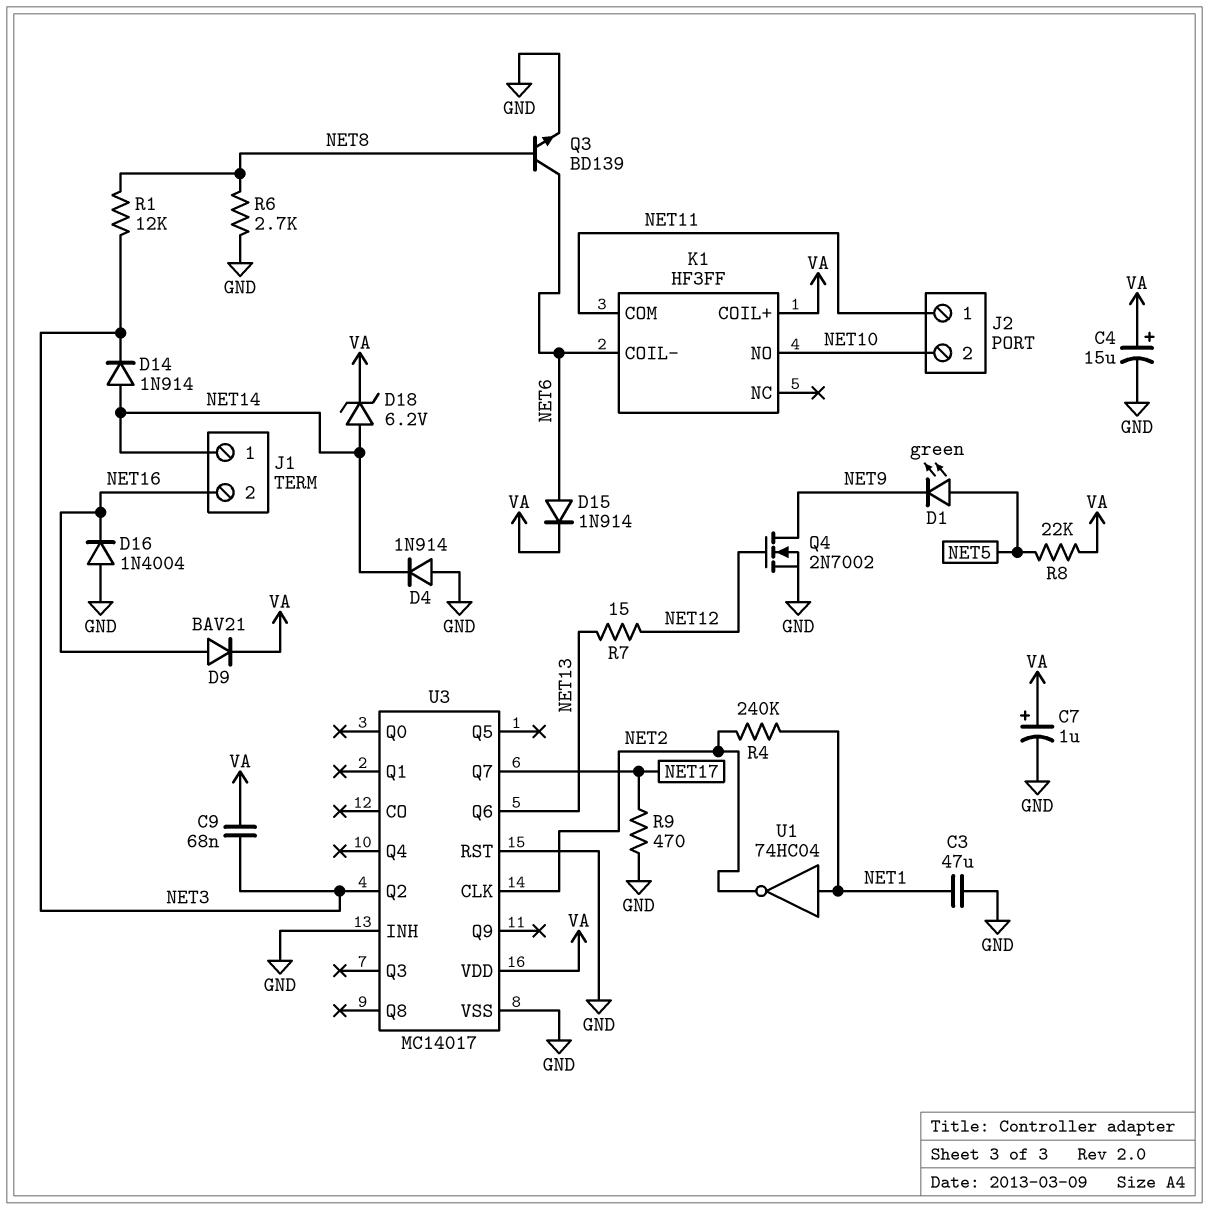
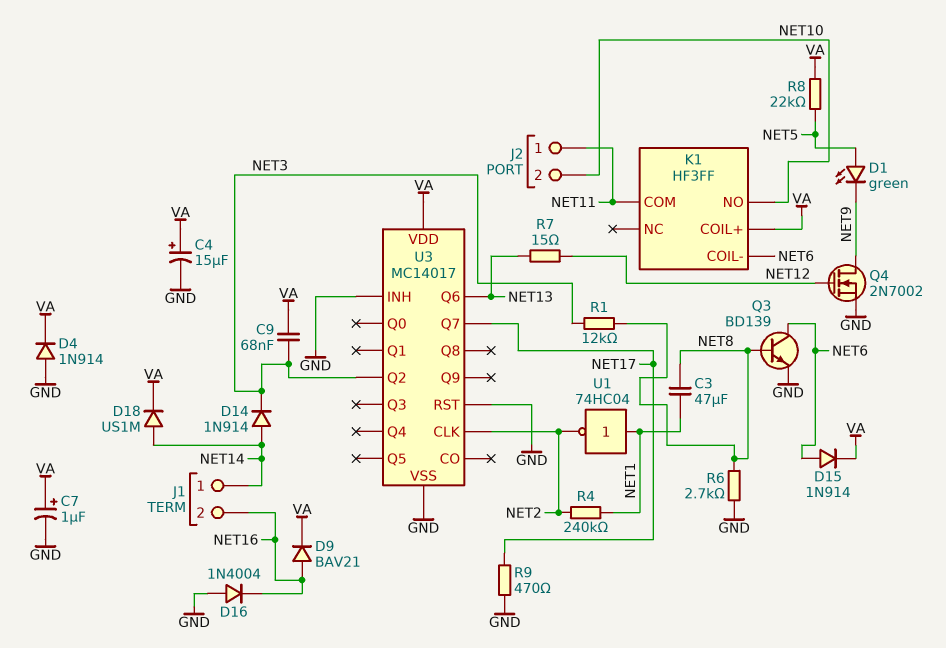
C3: 47uF (GND, NET1) -> 47uF (NET1, NET8)
D4: diode 1N914 (A GND, K NET14) -> diode 1N914 (A GND, K VA)
D18: zener 6.2V (A NET14, K VA) -> diode US1M (A NET14, K VA)

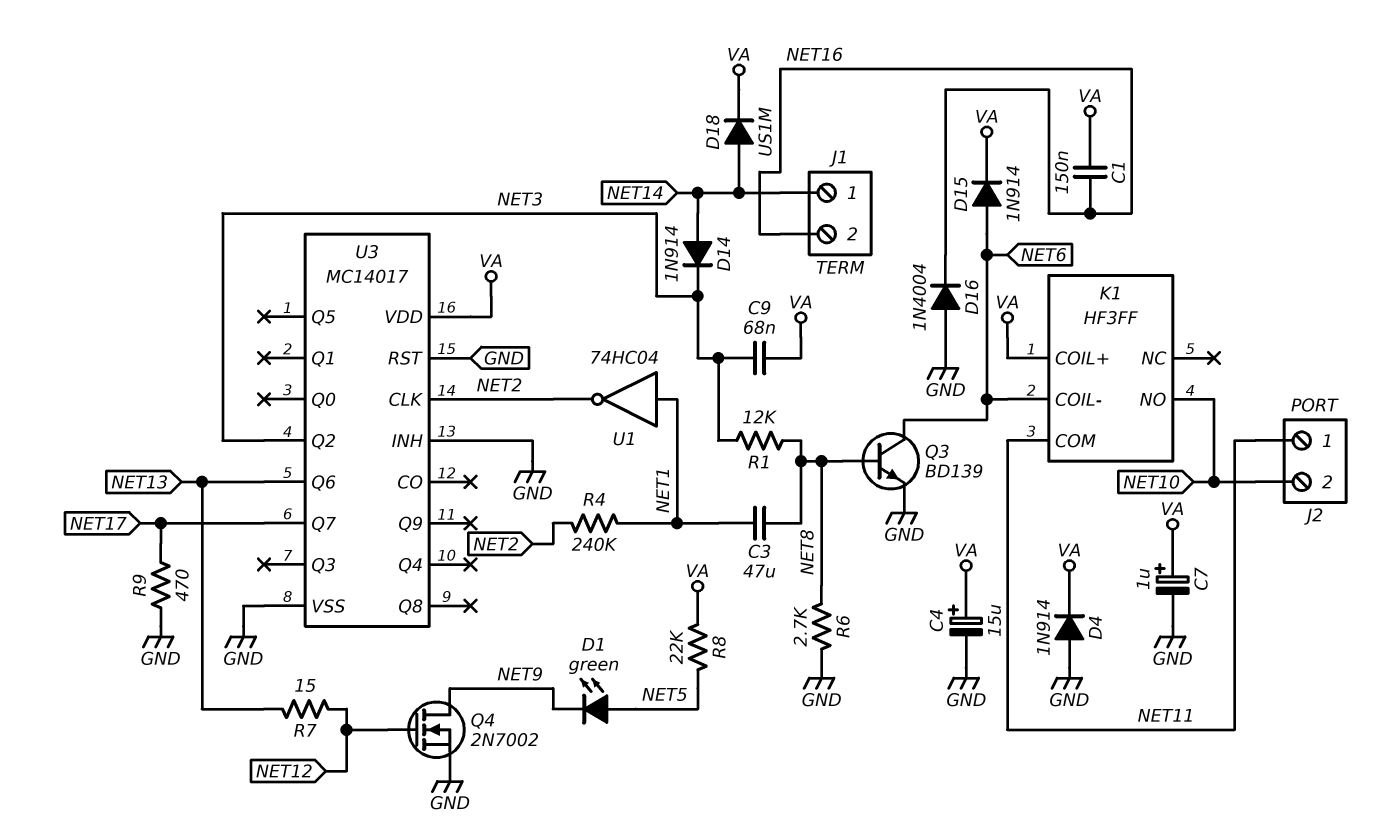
C1: none -> 150nF (NET16, VA)
D9: diode BAV21 (A NET16, K VA) -> none

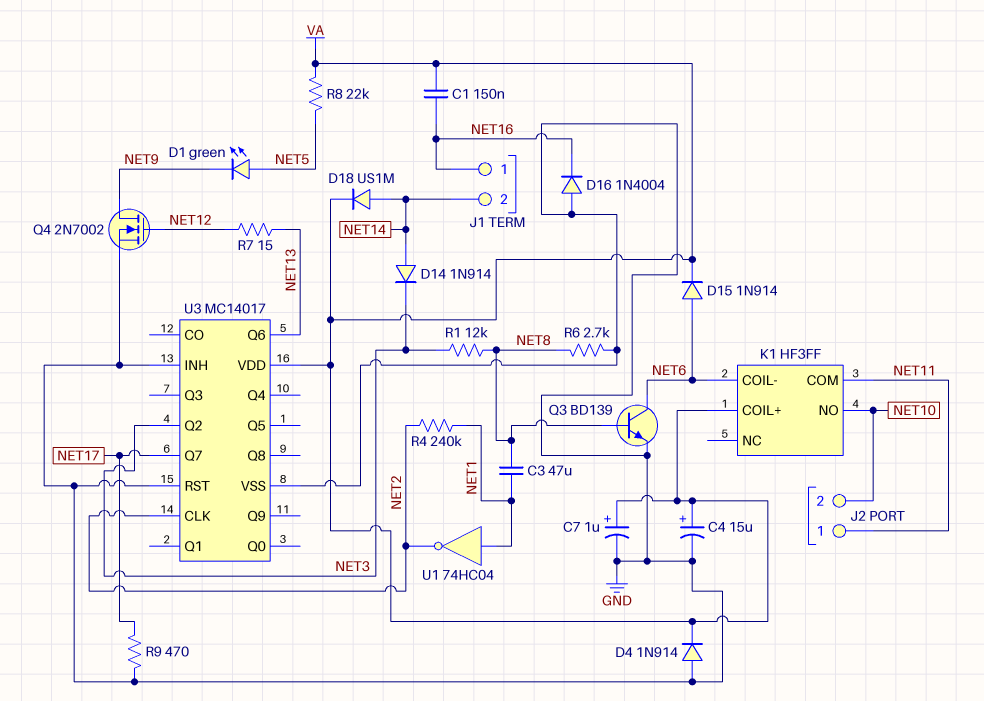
C9: 68nF (NET3, VA) -> none
J1 pin 1: NET14 -> NET16
J1 pin 2: NET16 -> NET14

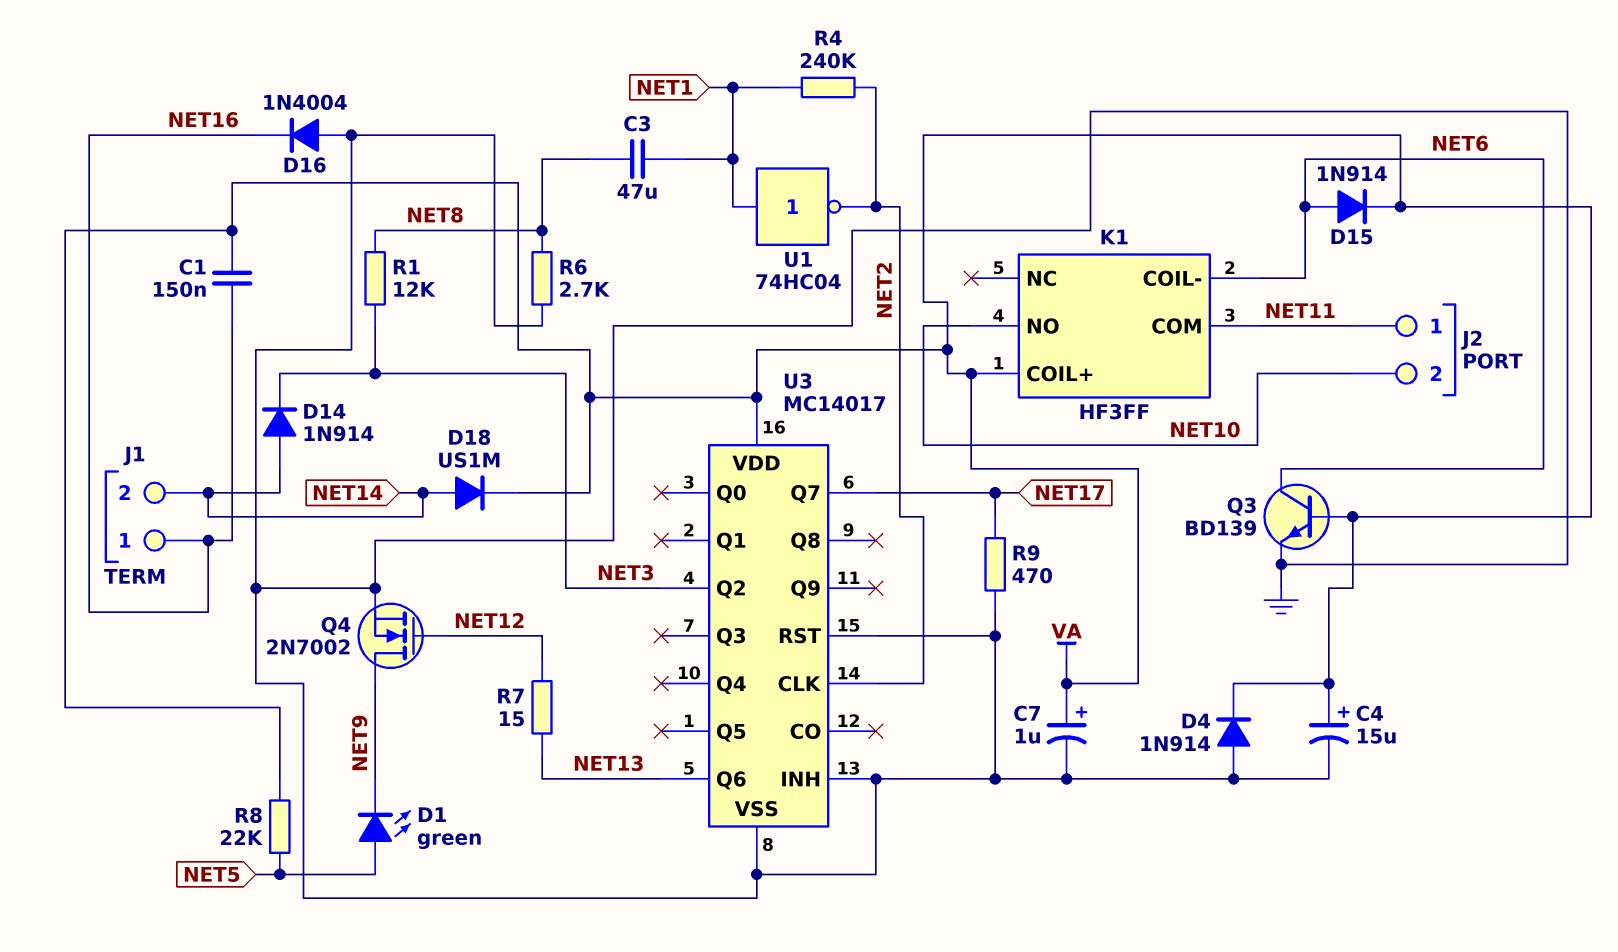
Q3: NPN BD139 (B NET8, C NET6, E GND) -> NPN BD139 (B VA, C NET6, E GND)

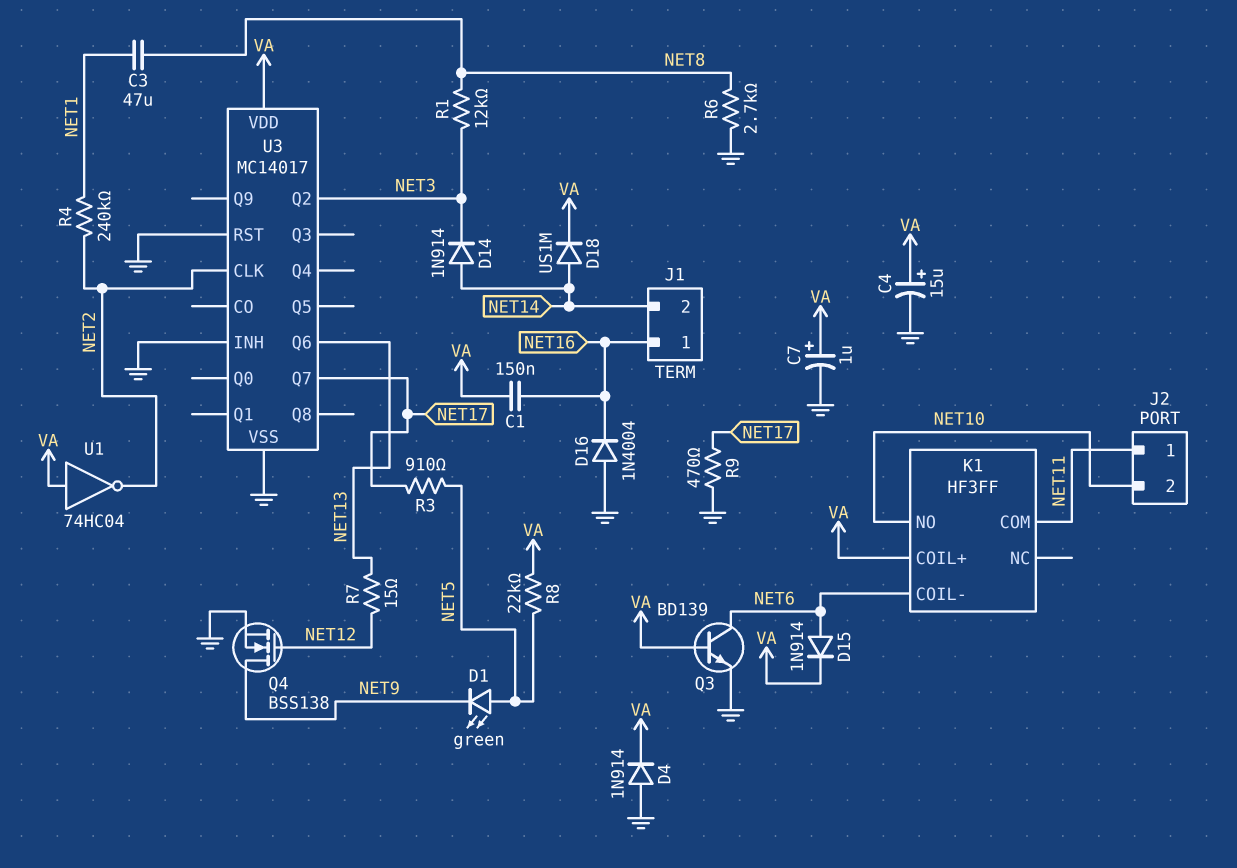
Q4: NMOS 2N7002 (G NET12, D NET9, S GND) -> NMOS BSS138 (G NET12, D NET9, S GND)
R3: none -> 910 (NET5, NET17)
U1: NOT 74HC04 (in NET1, out NET2) -> NOT 74HC04 (in VA, out NET2)

